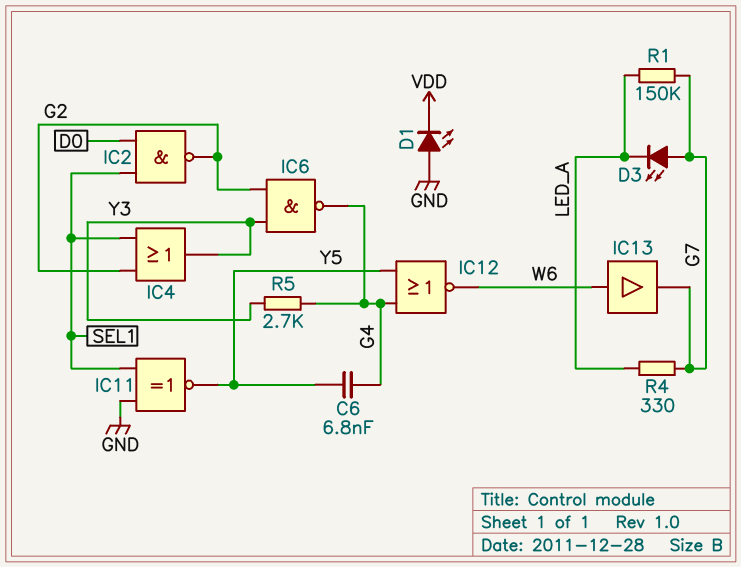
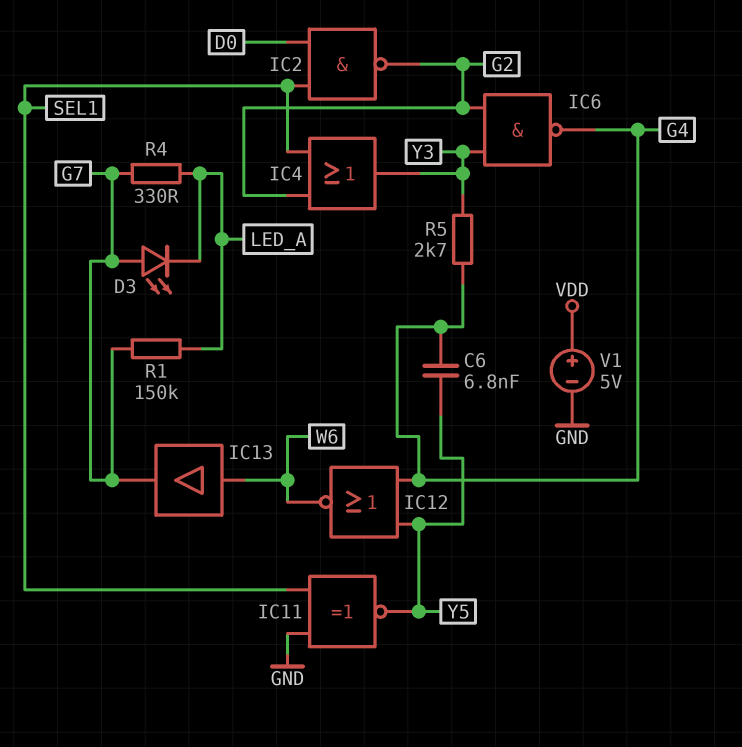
D1: LED (A GND, K VDD) -> none
V1: none -> 5V (plus VDD, minus GND)

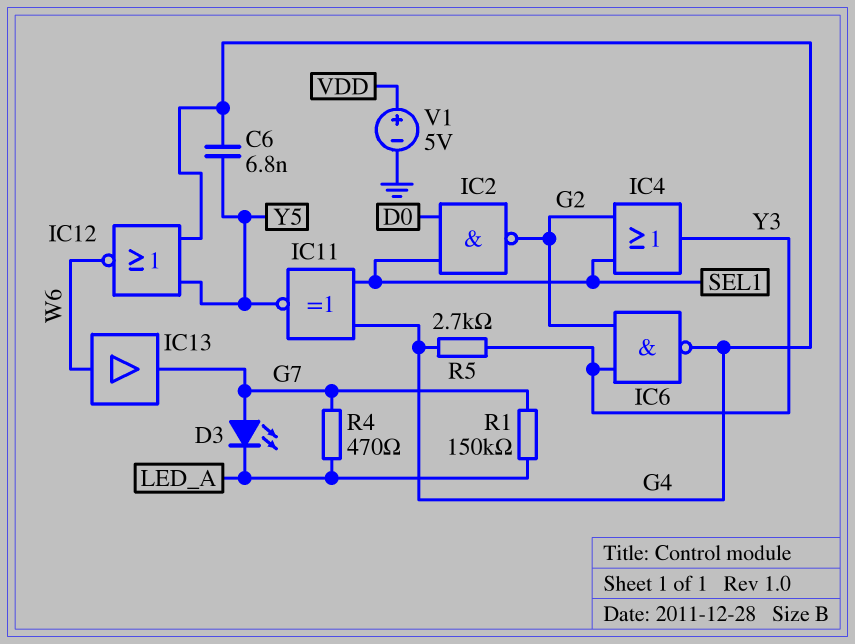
IC11: XNOR (in GND, in SEL1, out Y5) -> XNOR (in G4, in SEL1, out Y5)
R4: 330 (G7, LED_A) -> 470 (G7, LED_A)

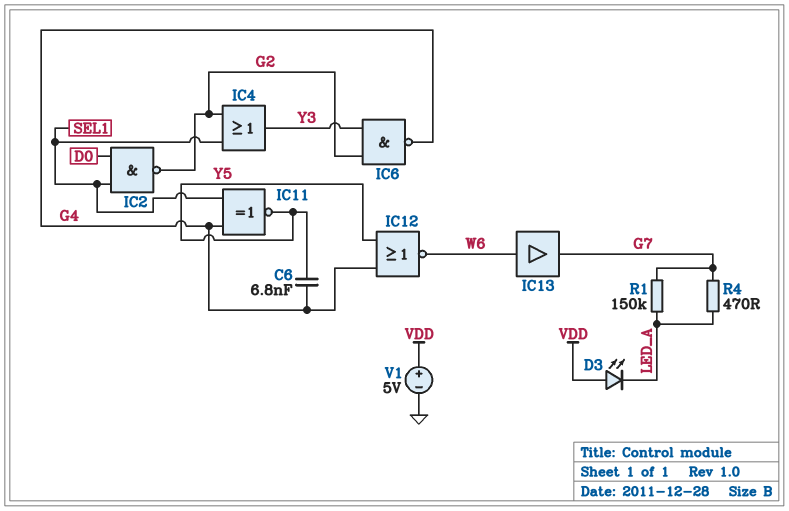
D3: LED (A G7, K LED_A) -> LED (A VDD, K LED_A)
R5: 2.7k (G4, Y3) -> none

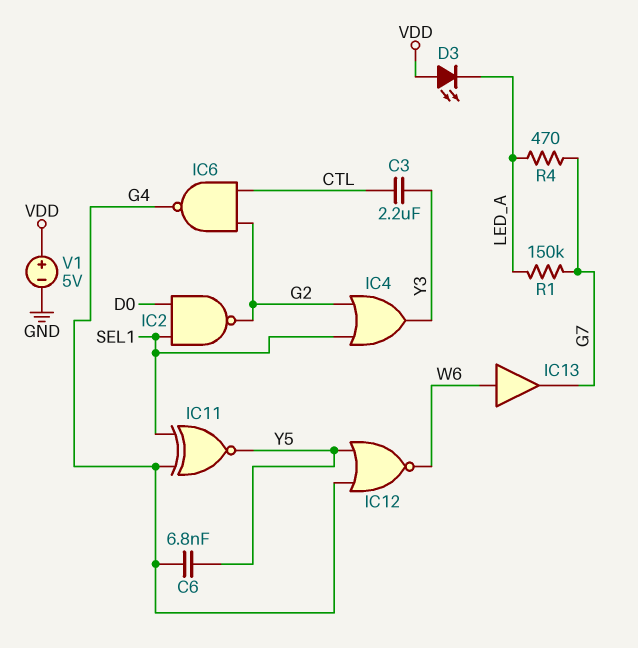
C3: none -> 2.2uF (CTL, Y3)
IC6: NAND (in G2, in Y3, out G4) -> NAND (in CTL, in G2, out G4)

